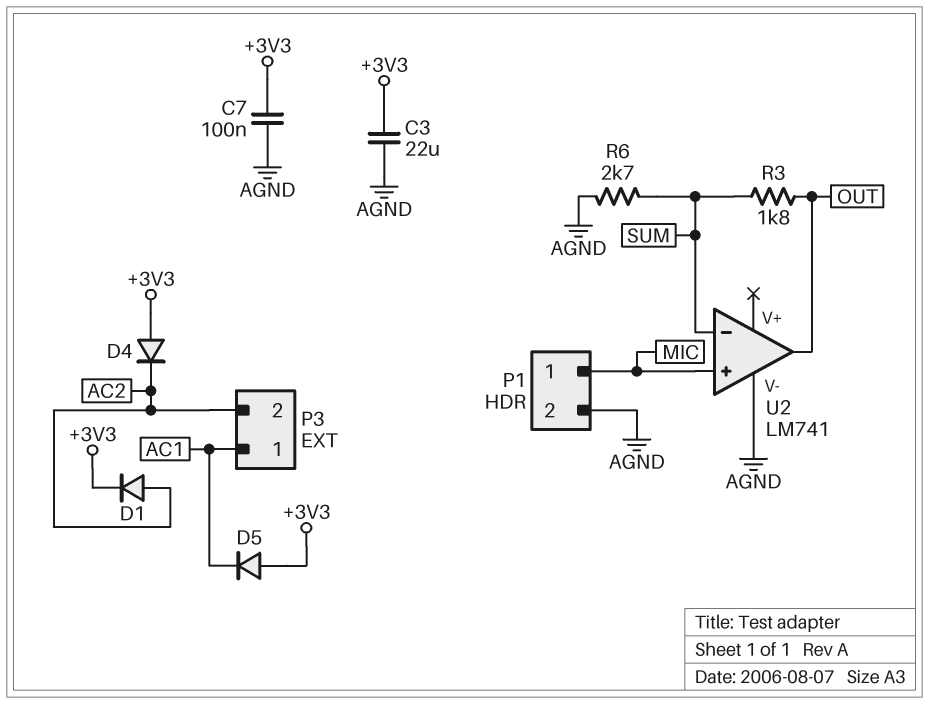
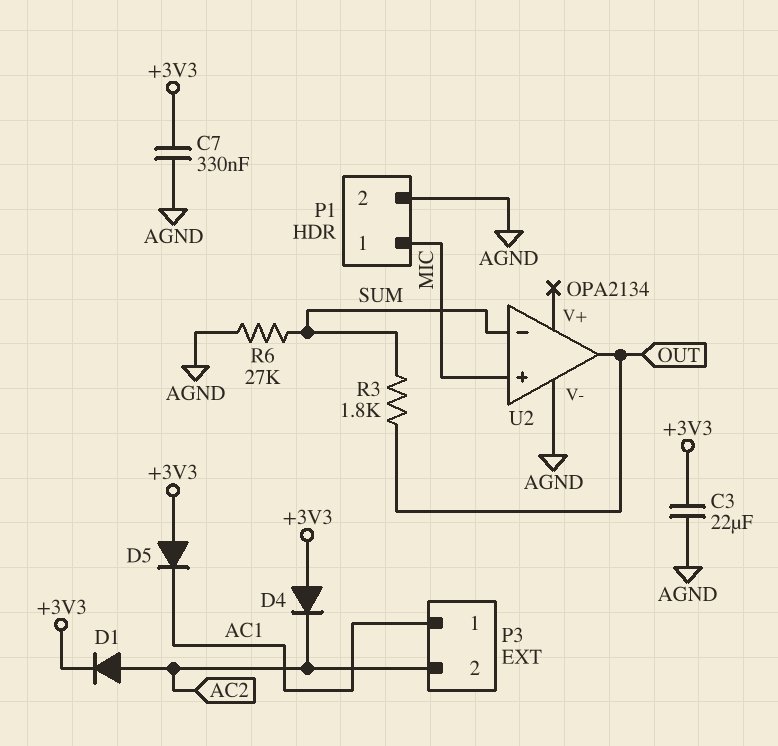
C7: 100nF (+3V3, AGND) -> 330nF (+3V3, AGND)
R6: 2.7k (AGND, SUM) -> 27k (AGND, SUM)
U2: LM741 -> OPA2134

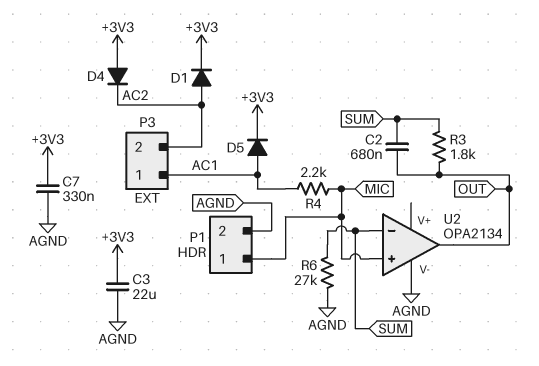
C2: none -> 680nF (OUT, SUM)
D5: diode (A +3V3, K AC1) -> diode (A AC1, K +3V3)
R4: none -> 2.2k (AC1, MIC)

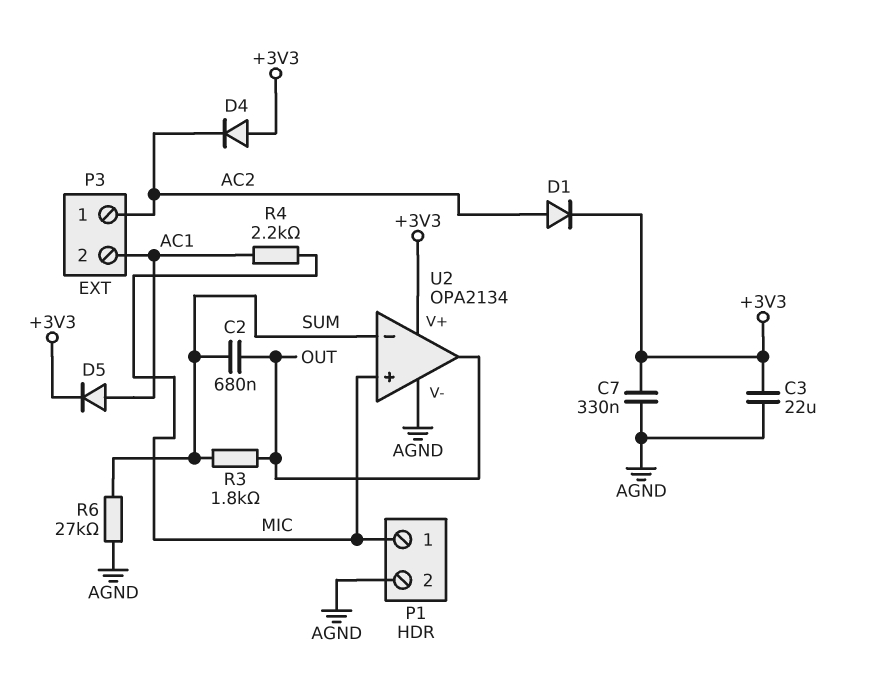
P3 pin 1: AC1 -> AC2
P3 pin 2: AC2 -> AC1
U2 pin V+: none -> +3V3

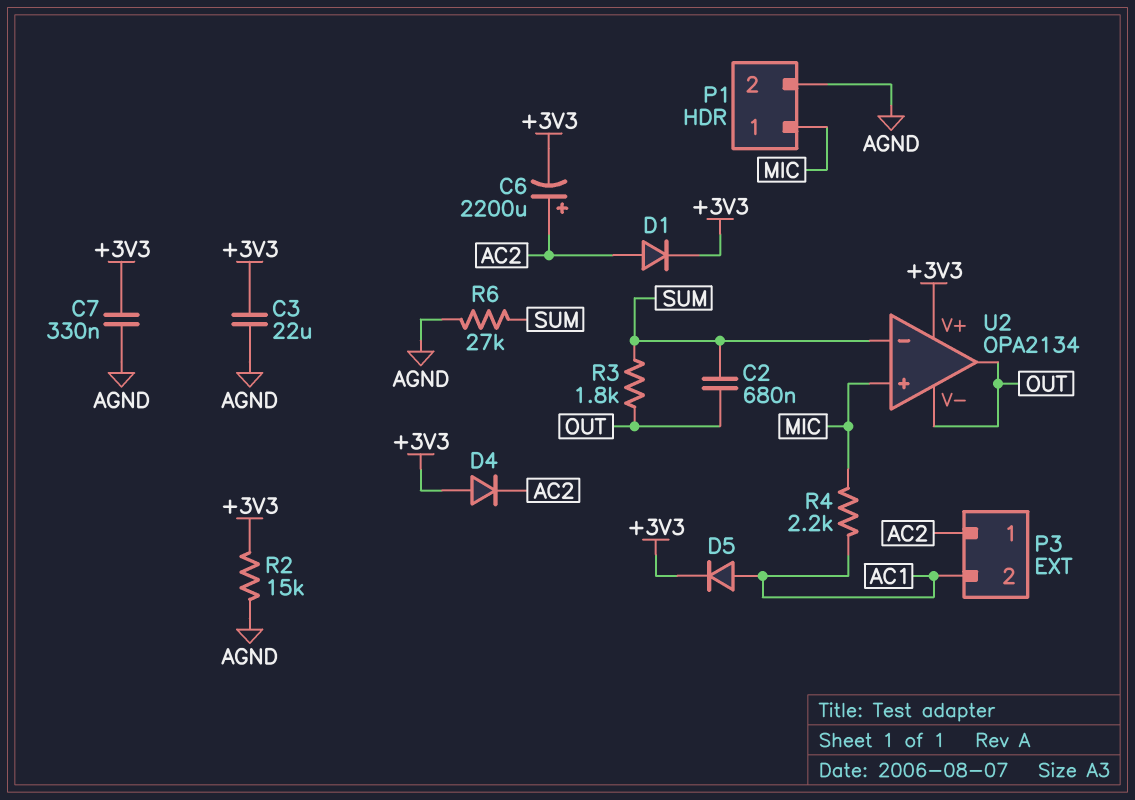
C6: none -> 2200uF (plus AC2, minus +3V3)
R2: none -> 15k (+3V3, AGND)
U2 pin V-: AGND -> OUT

